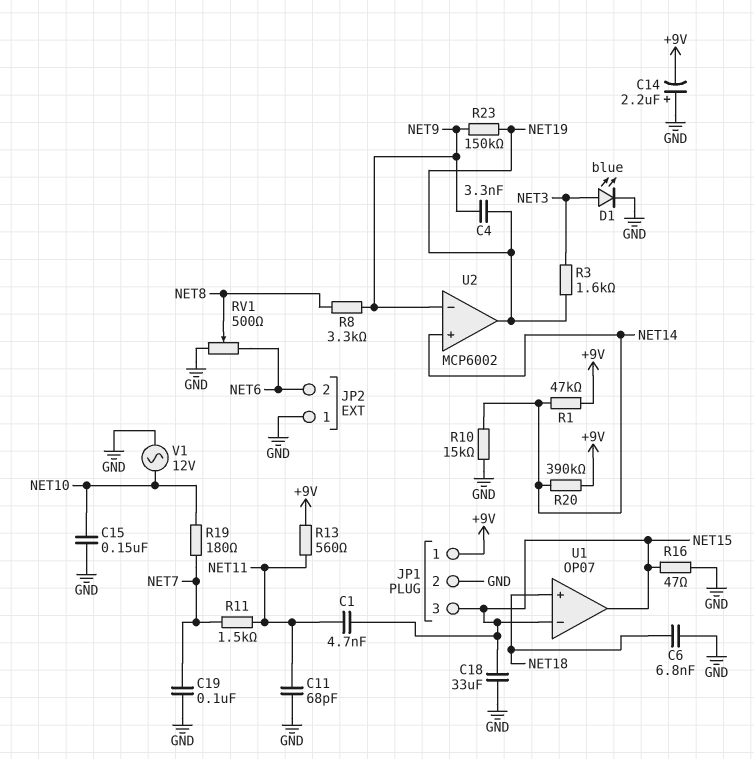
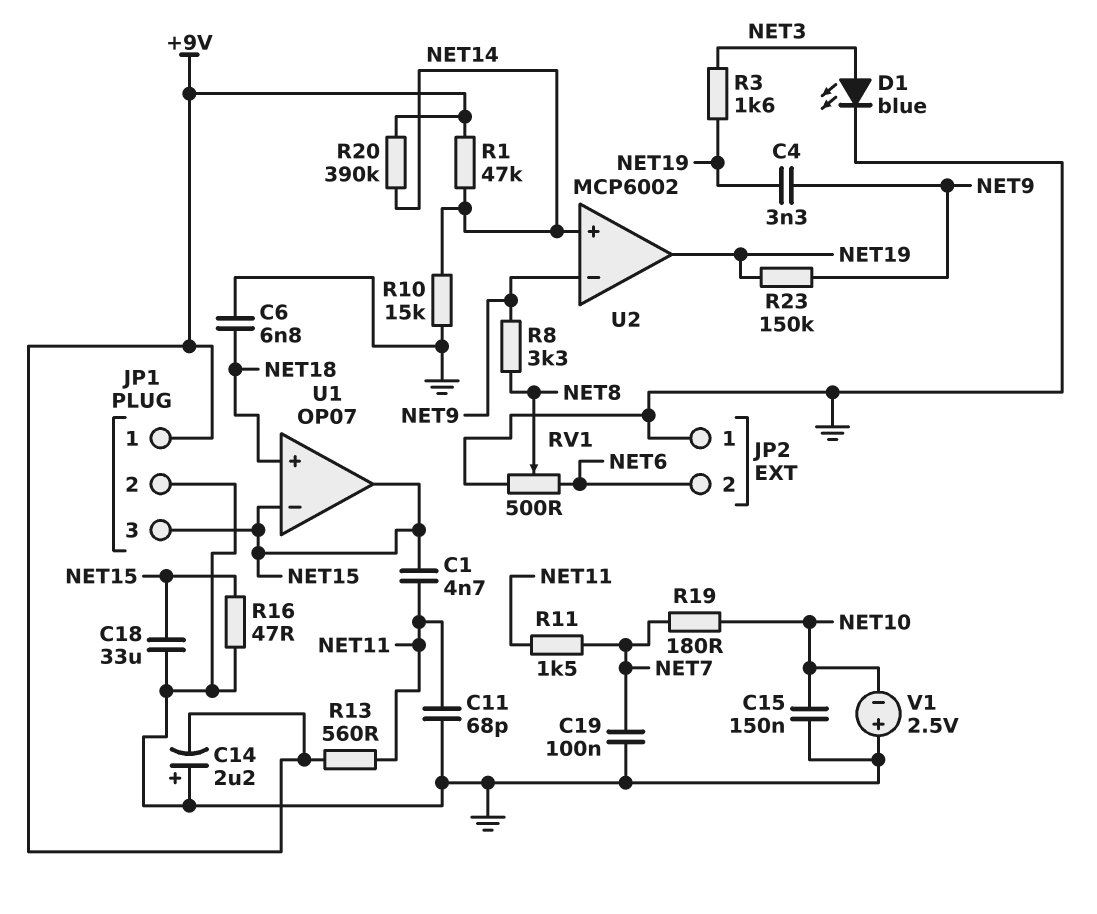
V1: AC 12V (GND, NET10) -> 2.5V (plus GND, minus NET10)

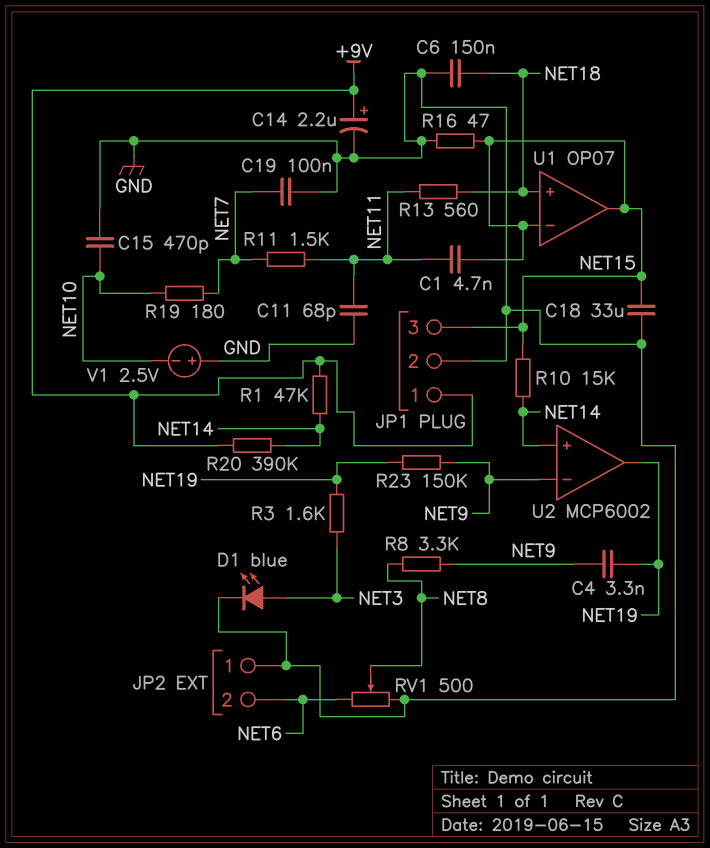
C6: 6.8nF (GND, NET18) -> 150nF (GND, NET18)
C14: 2.2uF (plus GND, minus +9V) -> 2.2uF (plus +9V, minus GND)
C15: 150nF (GND, NET10) -> 470pF (GND, NET10)
R10: 15k (GND, NET14) -> 15k (NET14, NET15)
R13: 560 (+9V, NET11) -> 560 (NET11, NET18)

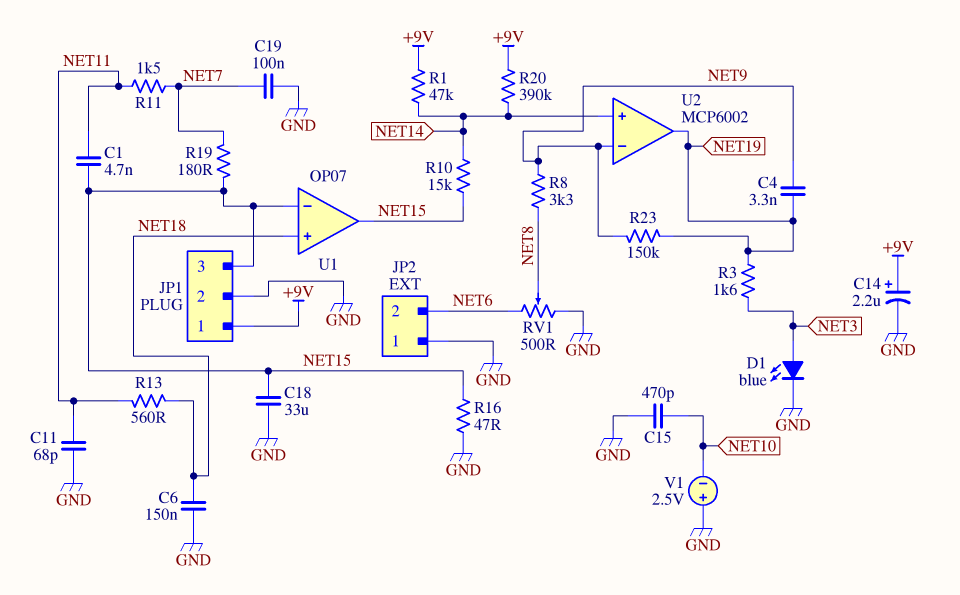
R19: 180 (NET7, NET10) -> 180 (NET7, NET15)

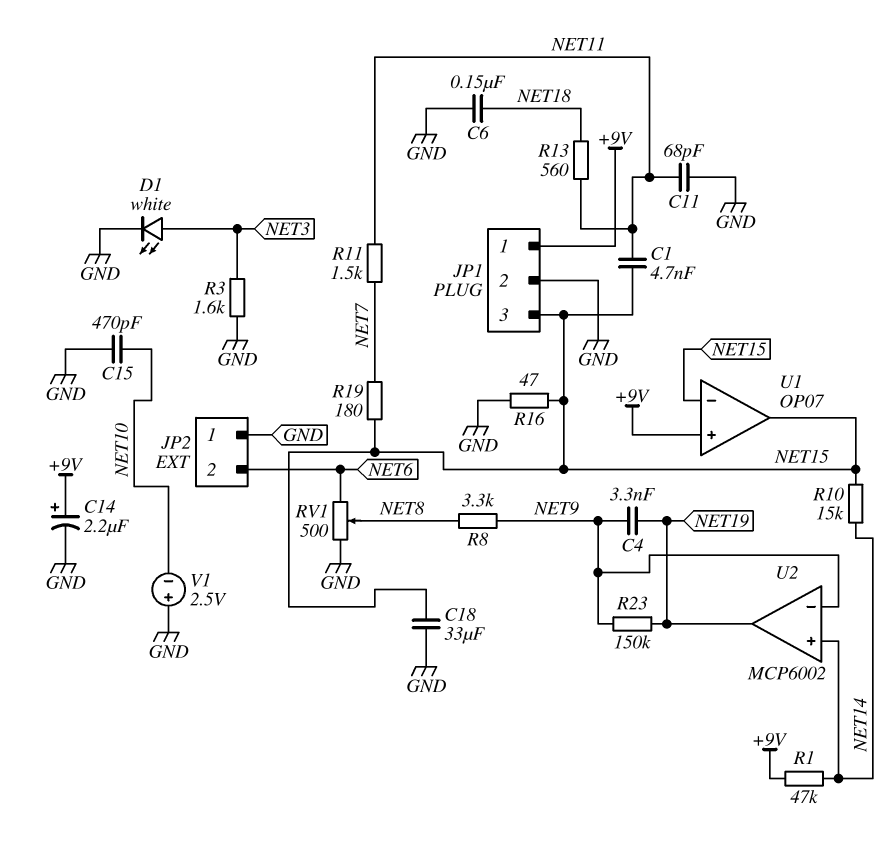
C19: 100nF (GND, NET7) -> none
D1: LED blue (A NET3, K GND) -> LED white (A NET3, K GND)
R3: 1.6k (NET3, NET19) -> 1.6k (GND, NET3)
R20: 390k (+9V, NET14) -> none
U1 pin in+: NET18 -> +9V

